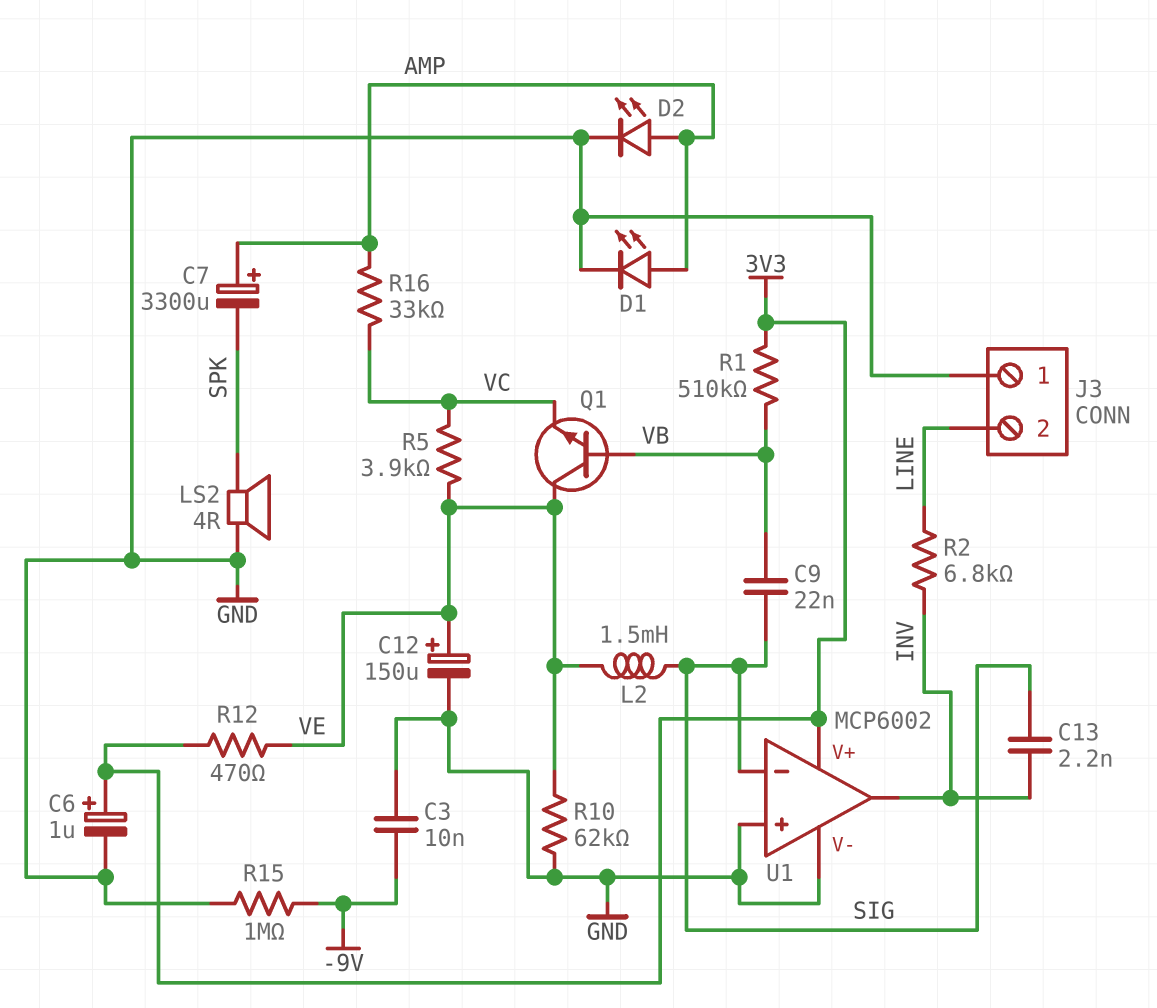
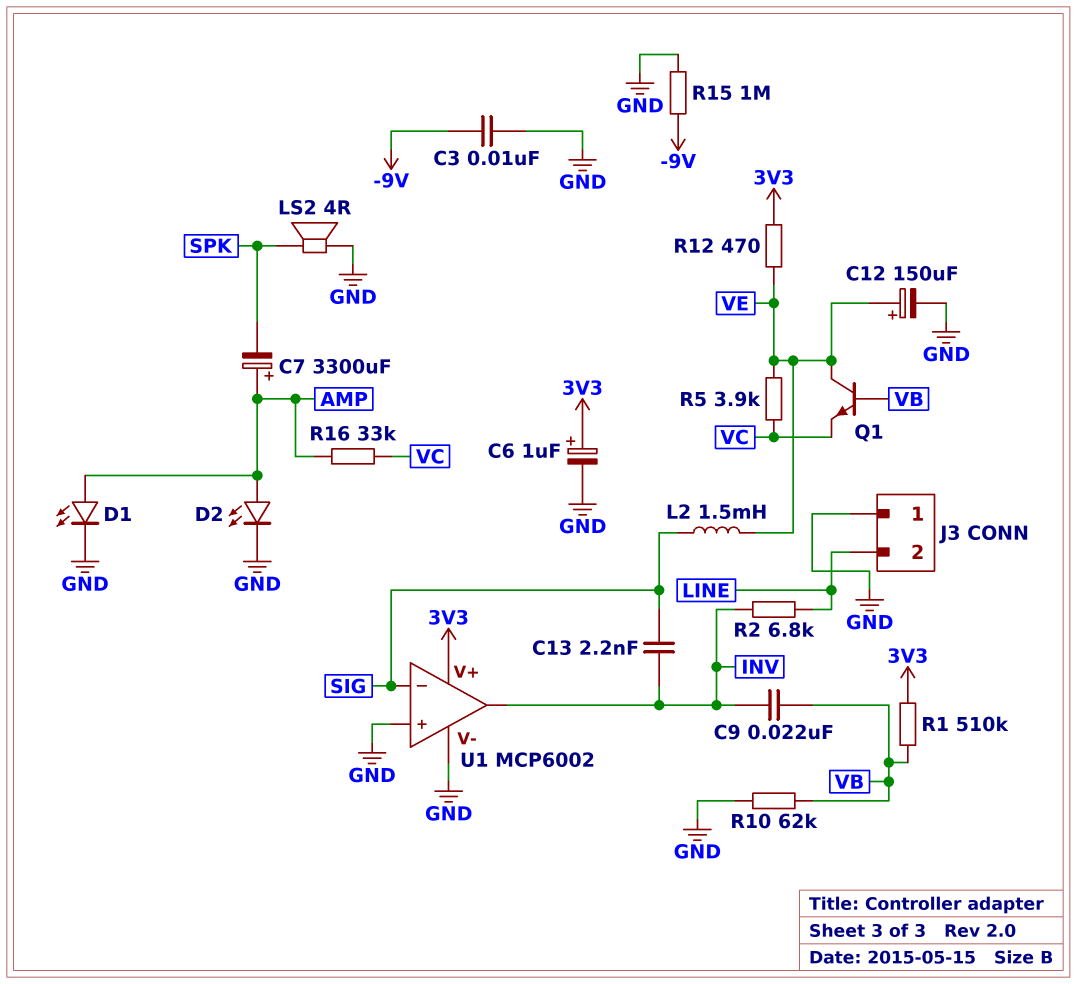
C9: 22nF (SIG, VB) -> 22nF (INV, VB)
R10: 62k (GND, VE) -> 62k (GND, VB)

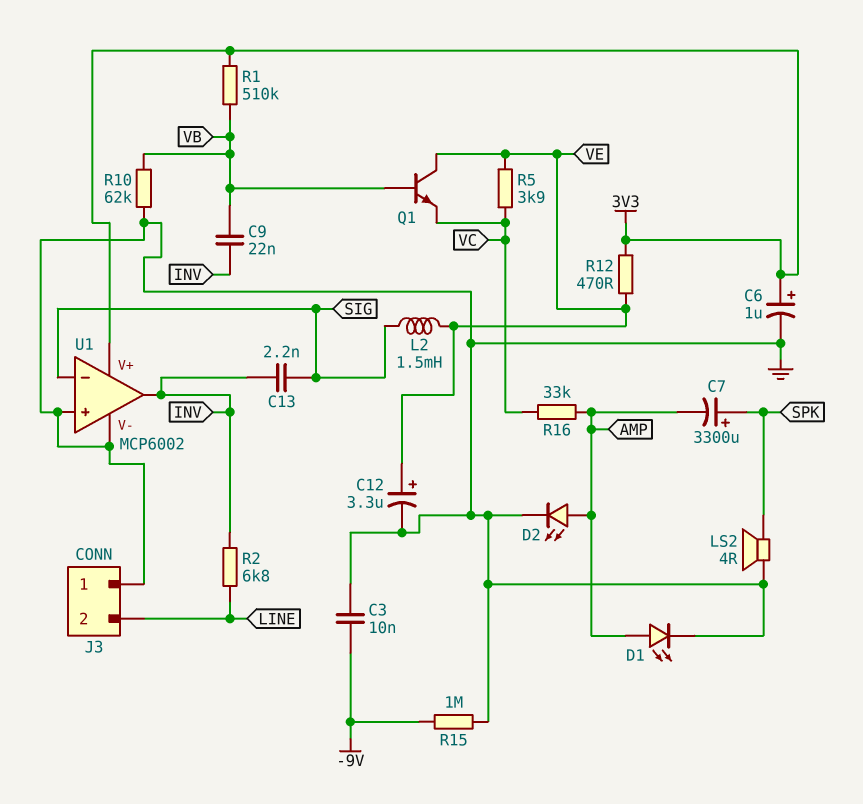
C7: 3300uF (plus AMP, minus SPK) -> 3300uF (plus SPK, minus AMP)
C12: 150uF (plus VE, minus GND) -> 3.3uF (plus VE, minus GND)

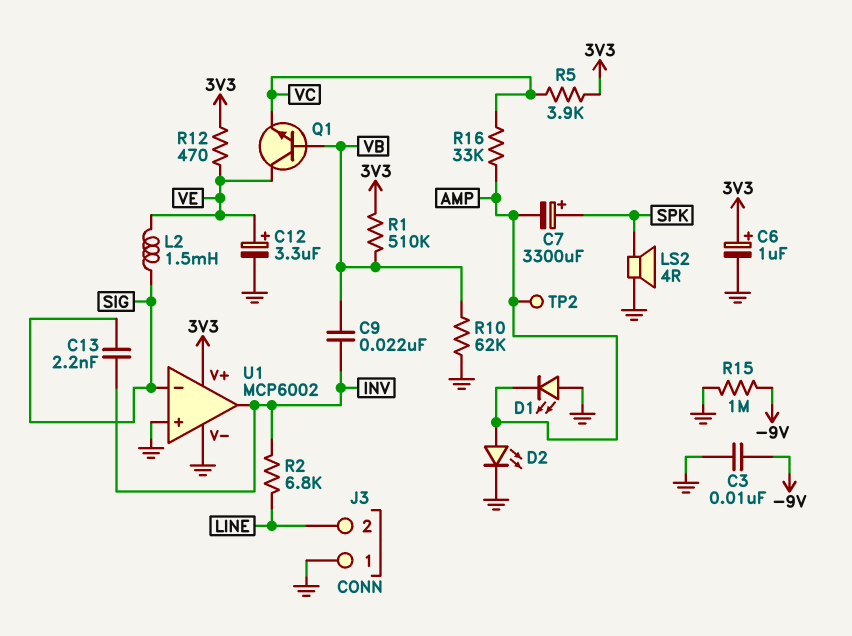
D1: LED (A AMP, K GND) -> LED (A GND, K AMP)
R5: 3.9k (VC, VE) -> 3.9k (3V3, VC)
TP2: none -> test point (AMP)

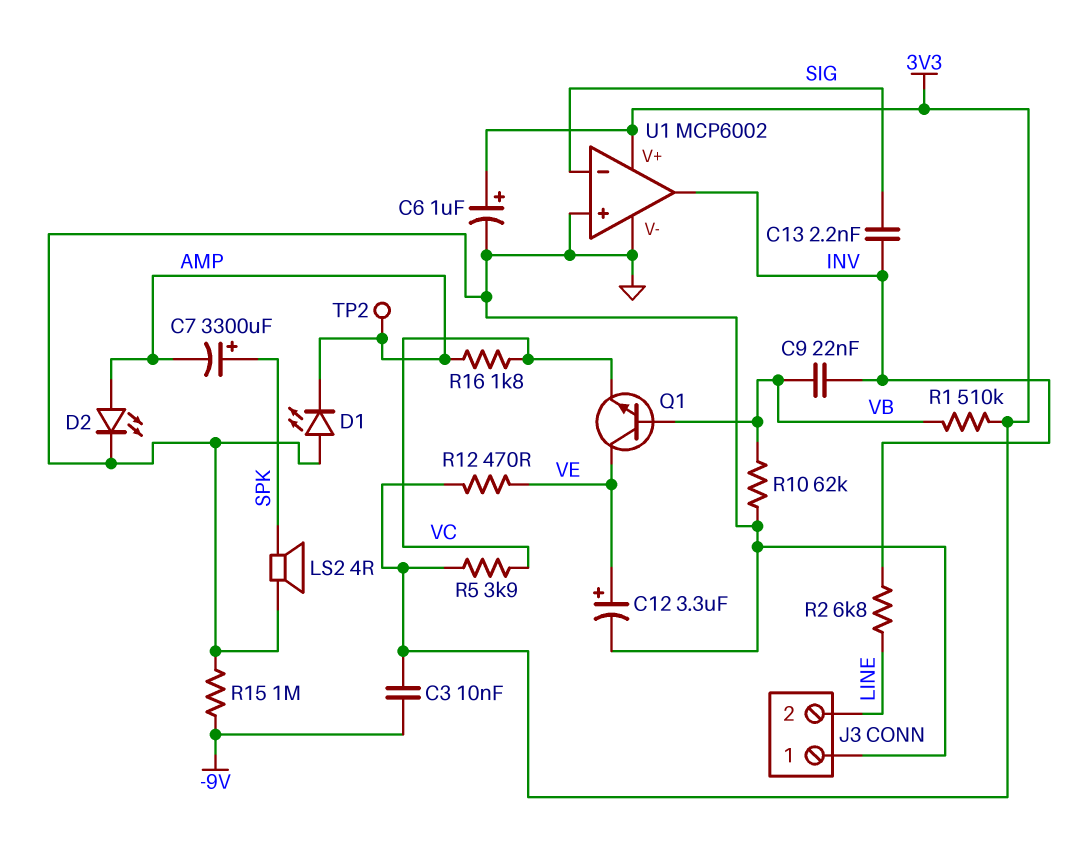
C3: 10nF (-9V, GND) -> 10nF (-9V, 3V3)
L2: 1.5mH (SIG, VE) -> none
R16: 33k (AMP, VC) -> 1.8k (AMP, VC)

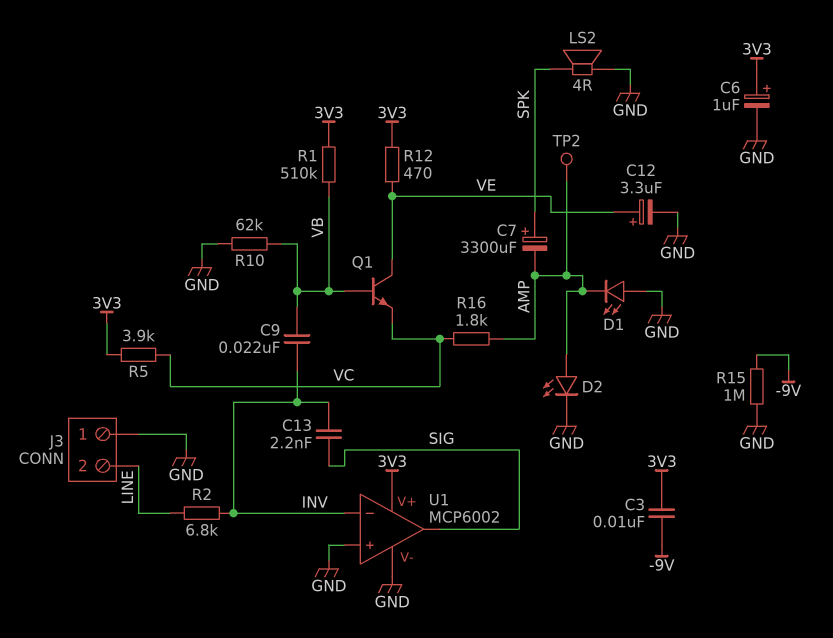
U1 pin in-: SIG -> INV
U1 pin out: INV -> SIG

